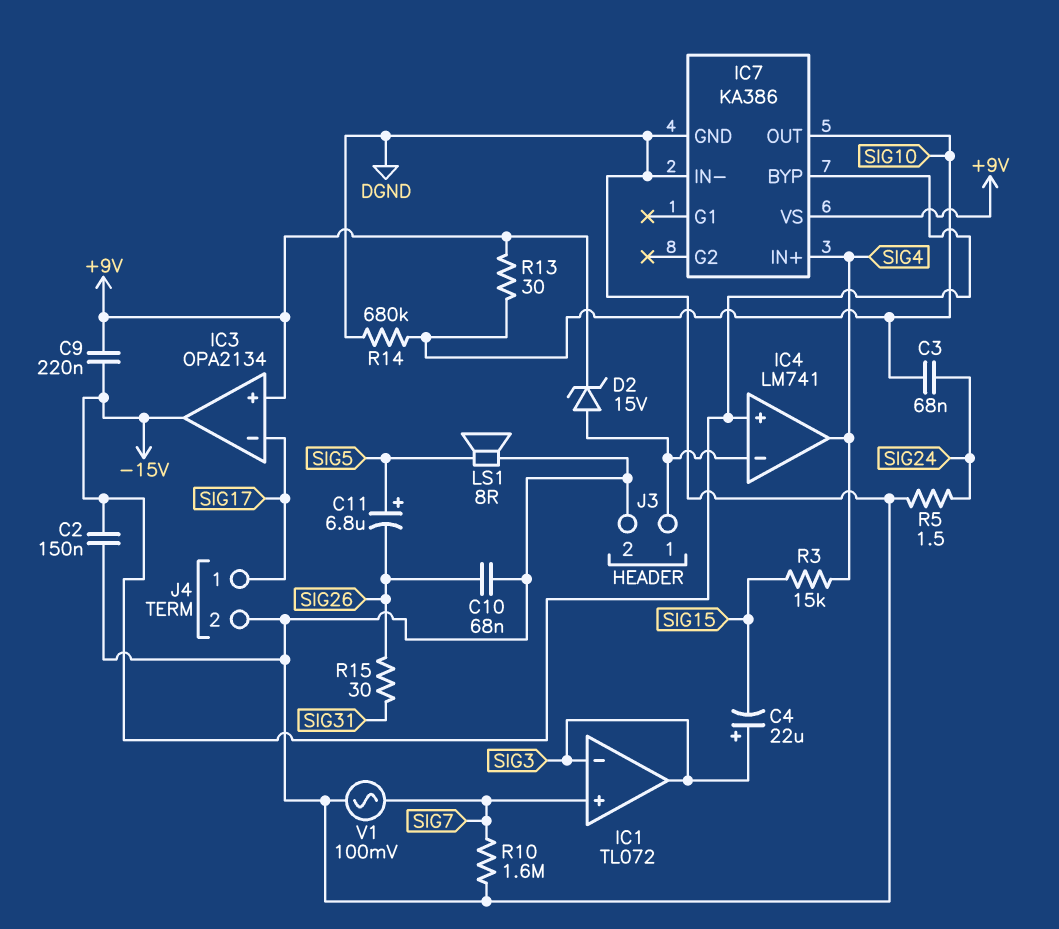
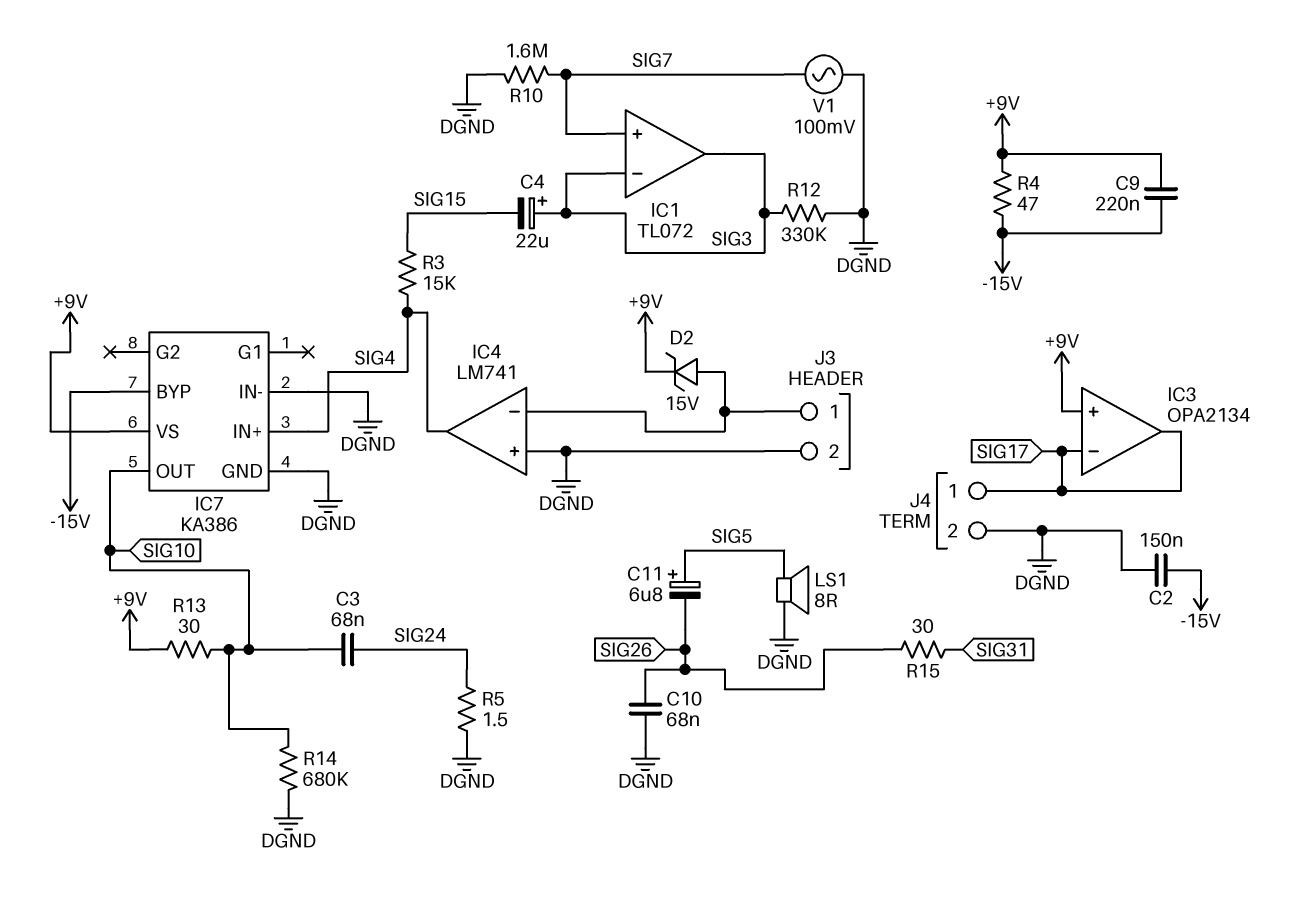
IC3 pin out: -15V -> SIG17
IC4 pin in+: -15V -> DGND
R4: none -> 47 (+9V, -15V)
R12: none -> 330k (DGND, SIG3)

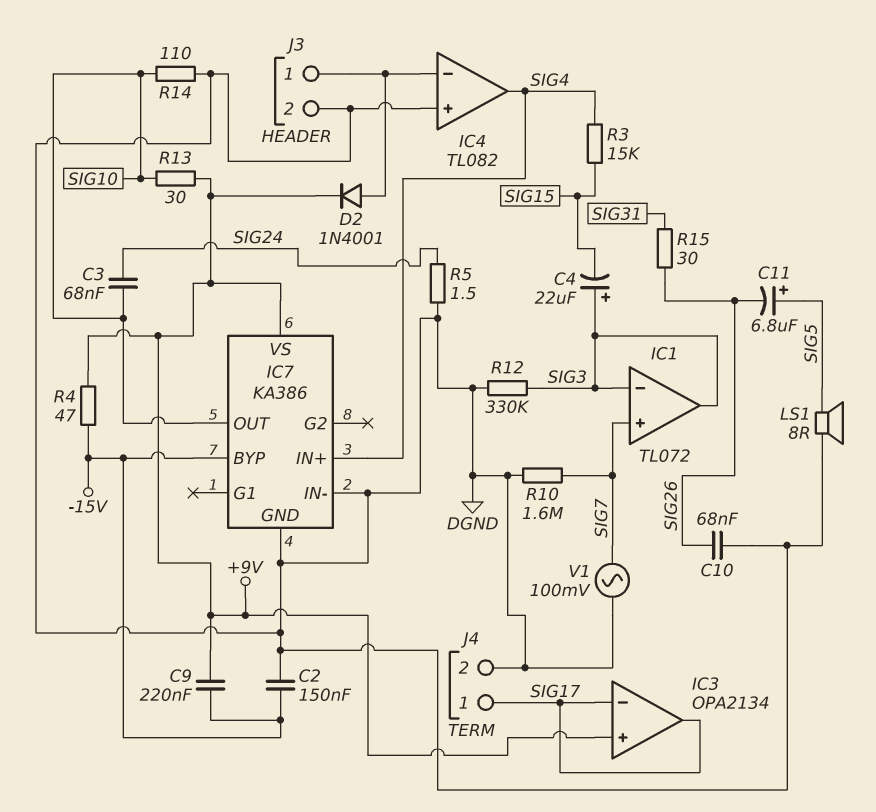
D2: zener 15V (A IC4/in-, K +9V) -> diode 1N4001 (A IC4/in-, K +9V)
IC4: LM741 -> TL082
R14: 680k (DGND, SIG10) -> 110 (DGND, SIG10)

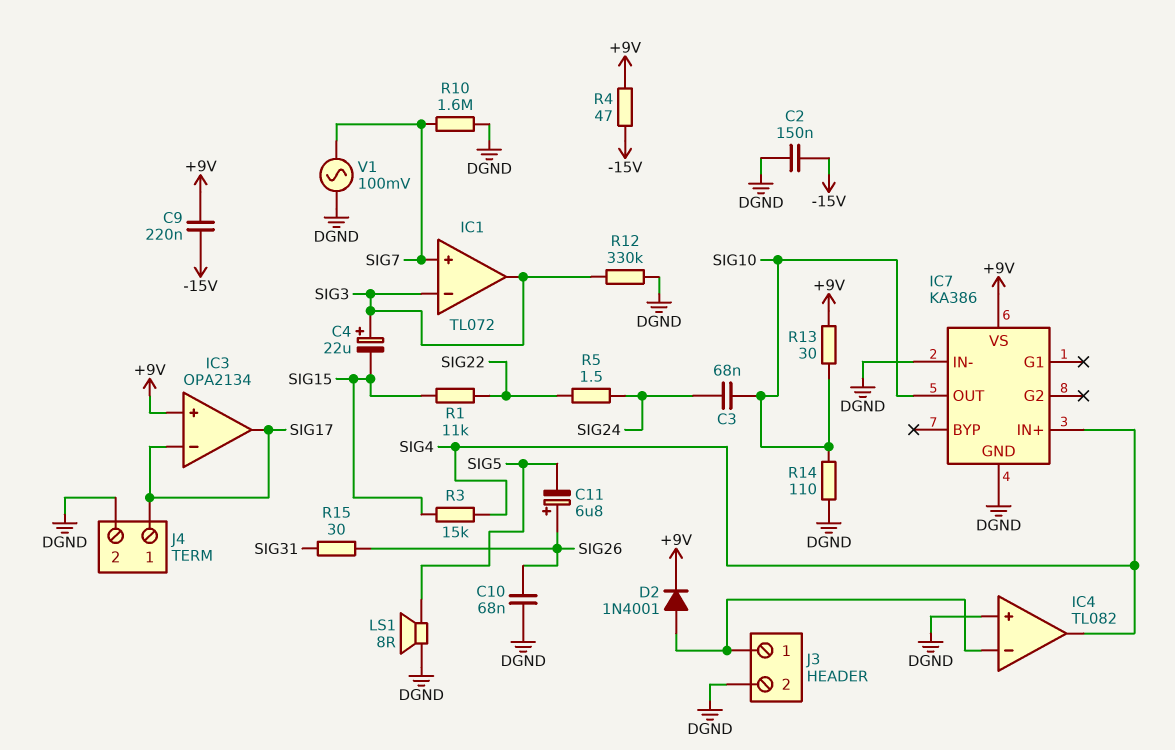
C11: 6.8uF (plus SIG5, minus SIG26) -> 6.8uF (plus SIG26, minus SIG5)
IC7 pin BYP: -15V -> none
R1: none -> 11k (SIG15, SIG22)
R5: 1.5 (DGND, SIG24) -> 1.5 (SIG22, SIG24)

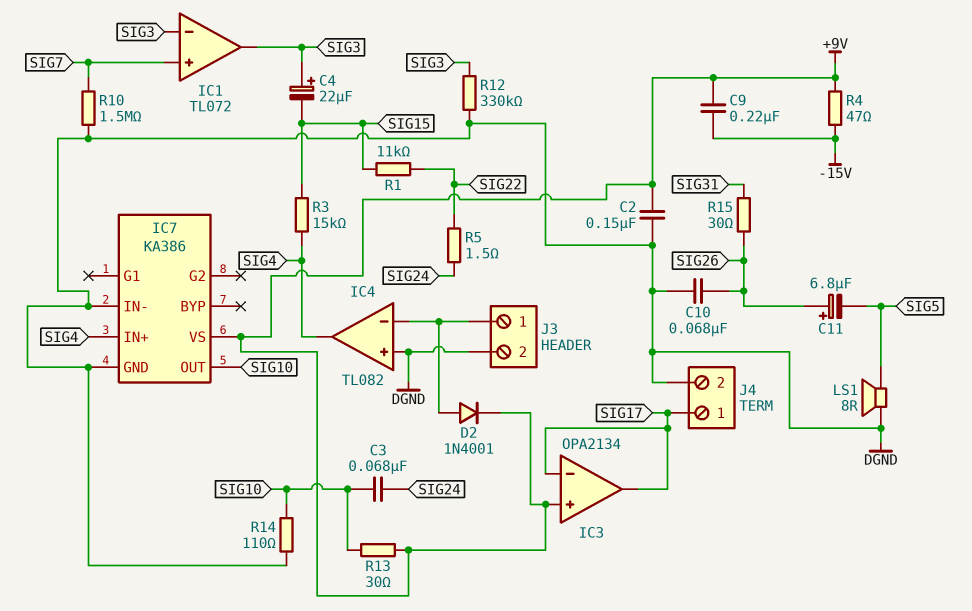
C2: 150nF (-15V, DGND) -> 150nF (+9V, DGND)
R10: 1.6M (DGND, SIG7) -> 1.5M (DGND, SIG7)
V1: AC 100mV (DGND, SIG7) -> none

